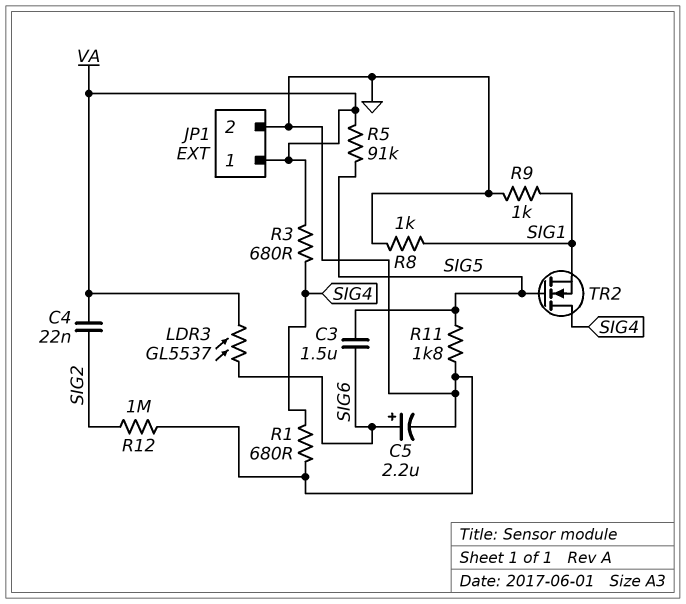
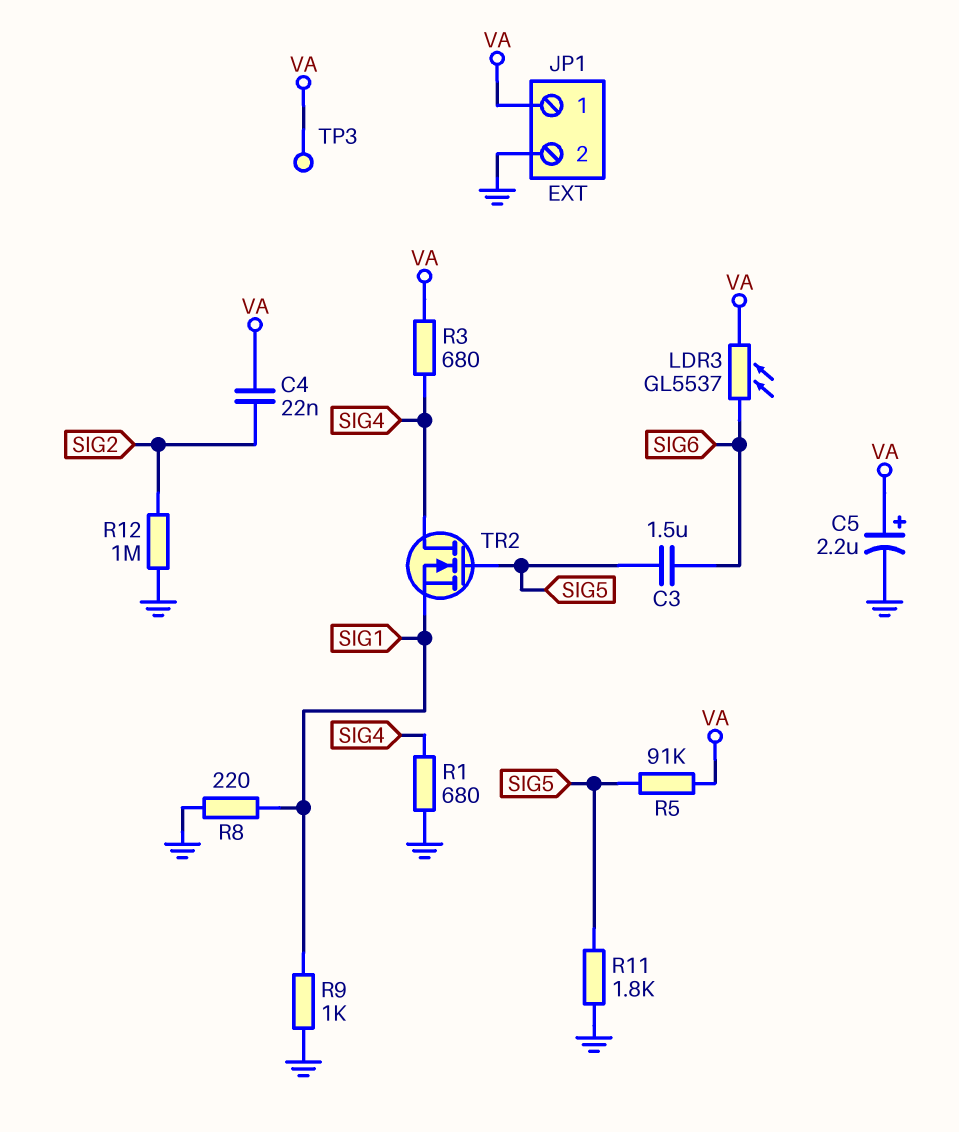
C5: 2.2uF (plus SIG6, minus GND) -> 2.2uF (plus VA, minus GND)
R8: 1k (GND, SIG1) -> 220 (GND, SIG1)
TP3: none -> test point (VA)

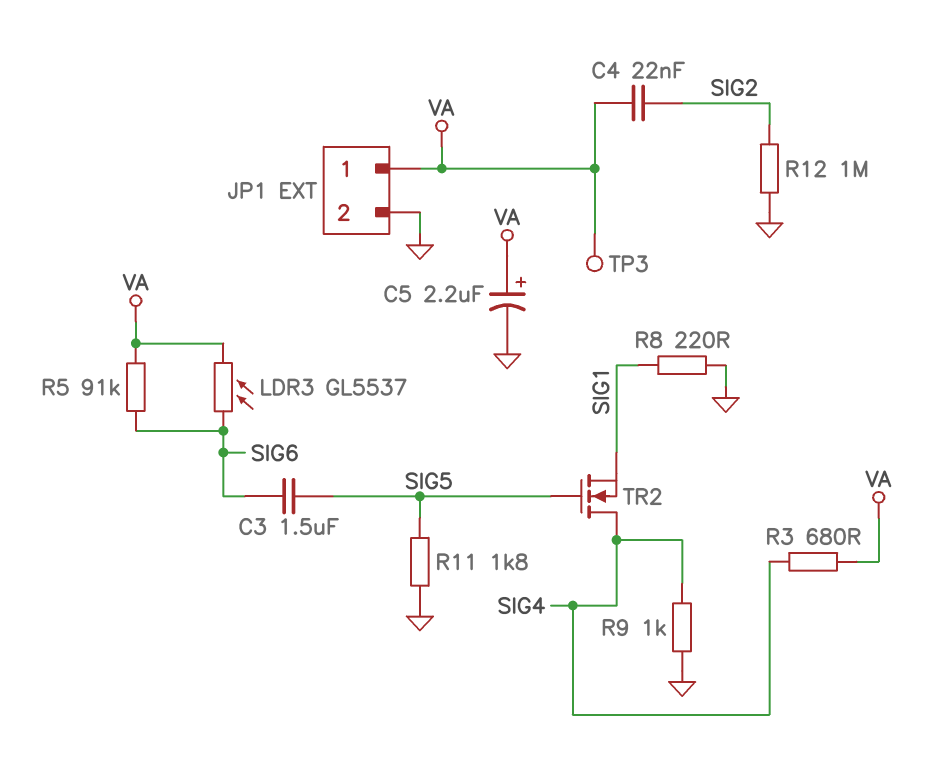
R1: 680 (GND, SIG4) -> none
R5: 91k (SIG5, VA) -> 91k (SIG6, VA)
R9: 1k (GND, SIG1) -> 1k (GND, SIG4)

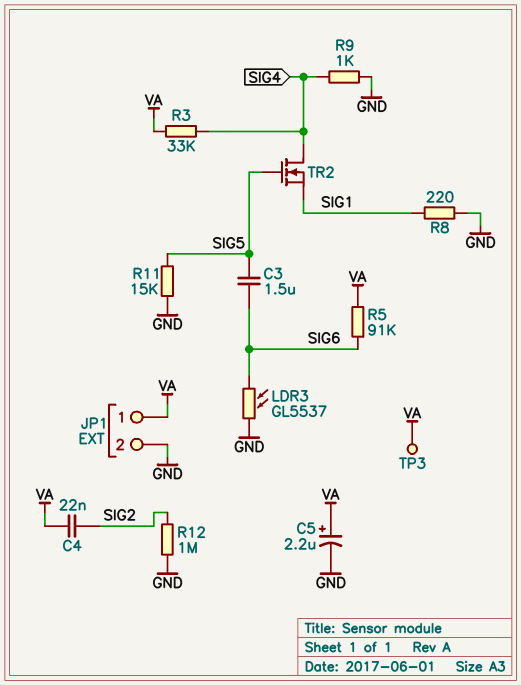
LDR3: GL5537 (SIG6, VA) -> GL5537 (GND, SIG6)
R3: 680 (SIG4, VA) -> 33k (SIG4, VA)
R11: 1.8k (GND, SIG5) -> 15k (GND, SIG5)

